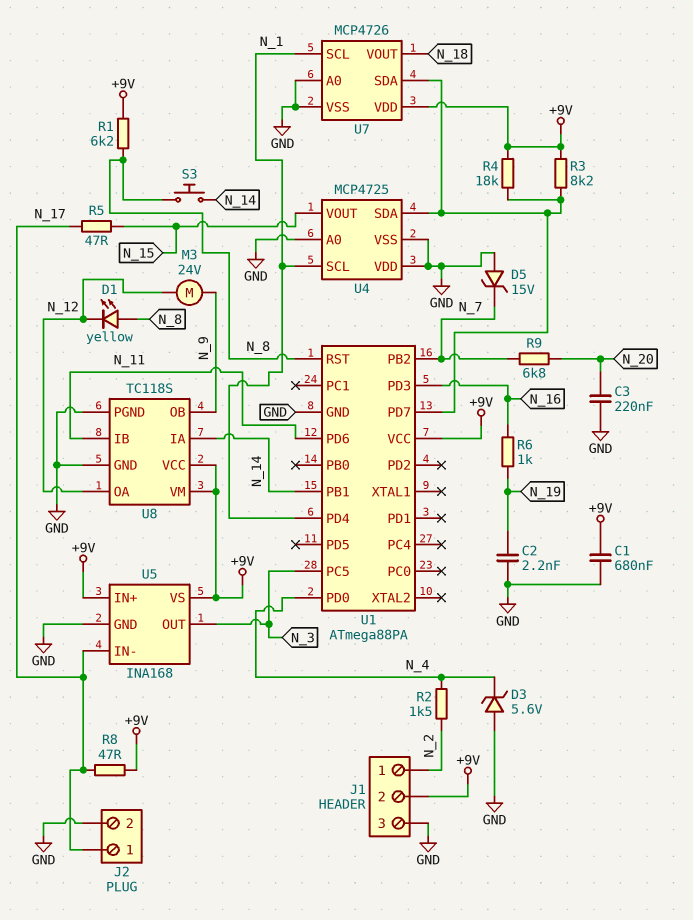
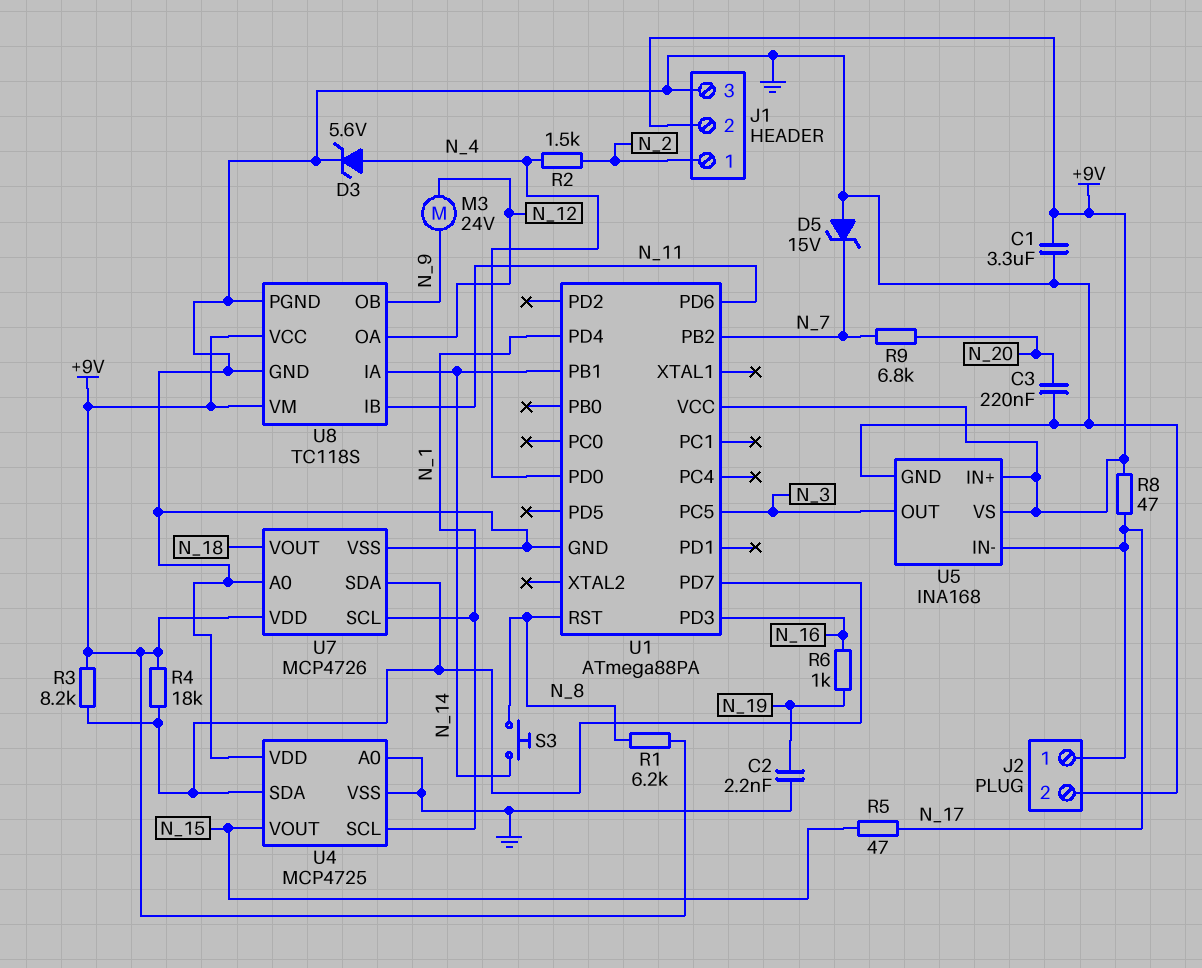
C1: 680nF (+9V, GND) -> 3.3uF (+9V, GND)
D1: LED yellow (A N_8, K N_12) -> none
D3: zener 5.6V (A GND, K N_4) -> zener 5.6V (A N_4, K GND)

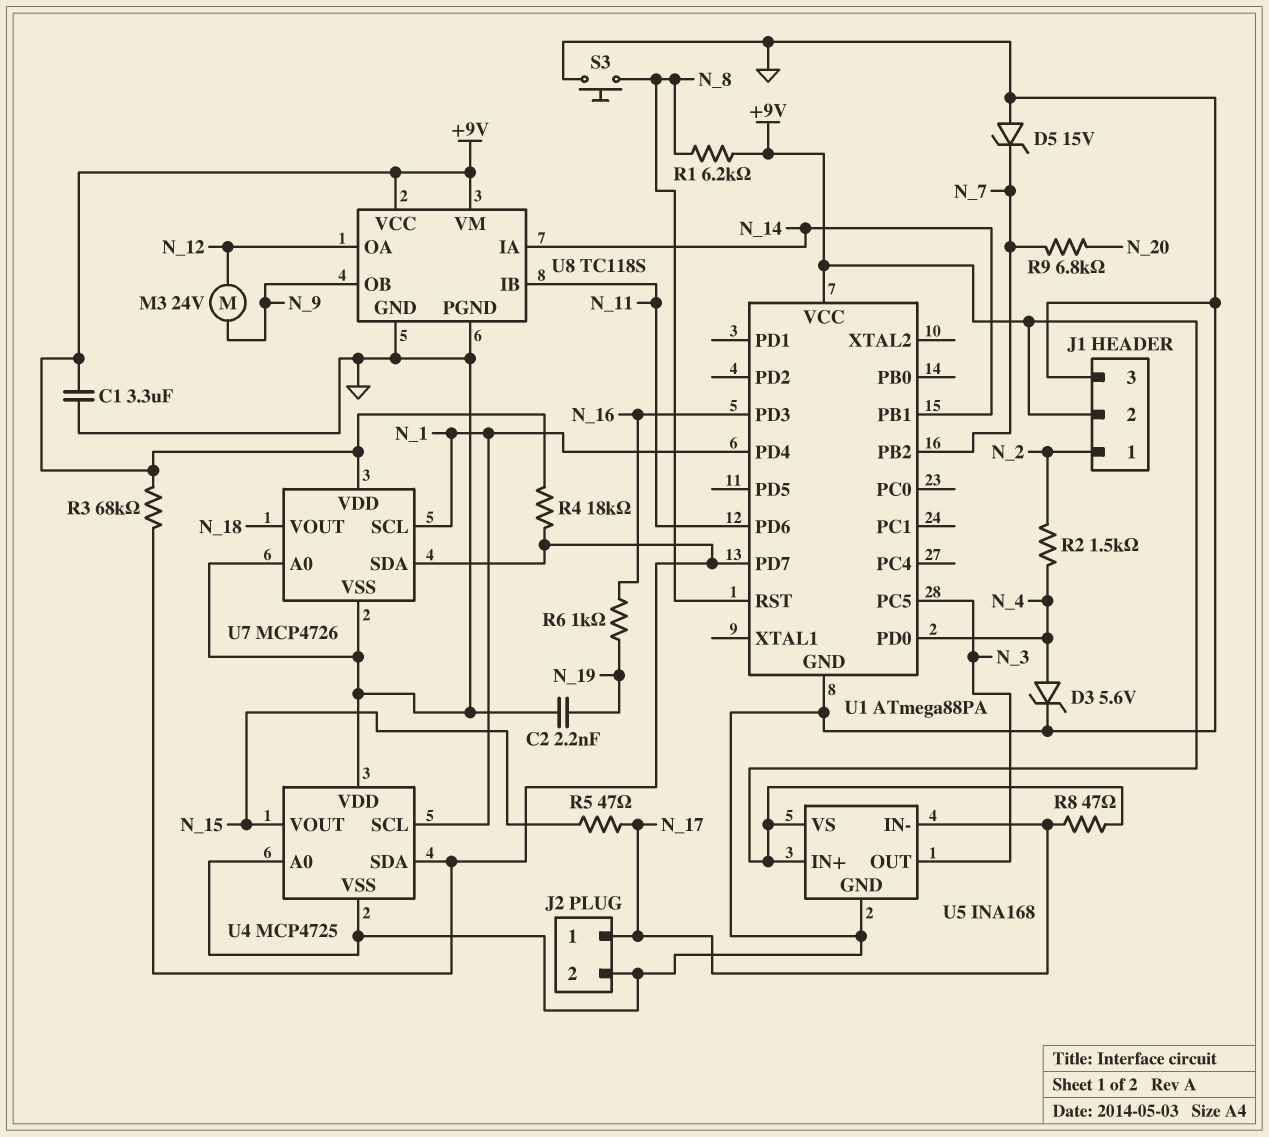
C3: 220nF (GND, N_20) -> none
R3: 8.2k (+9V, U1/PD7) -> 68k (+9V, U1/PD7)
S3: button (N_8, N_14) -> button (GND, N_8)

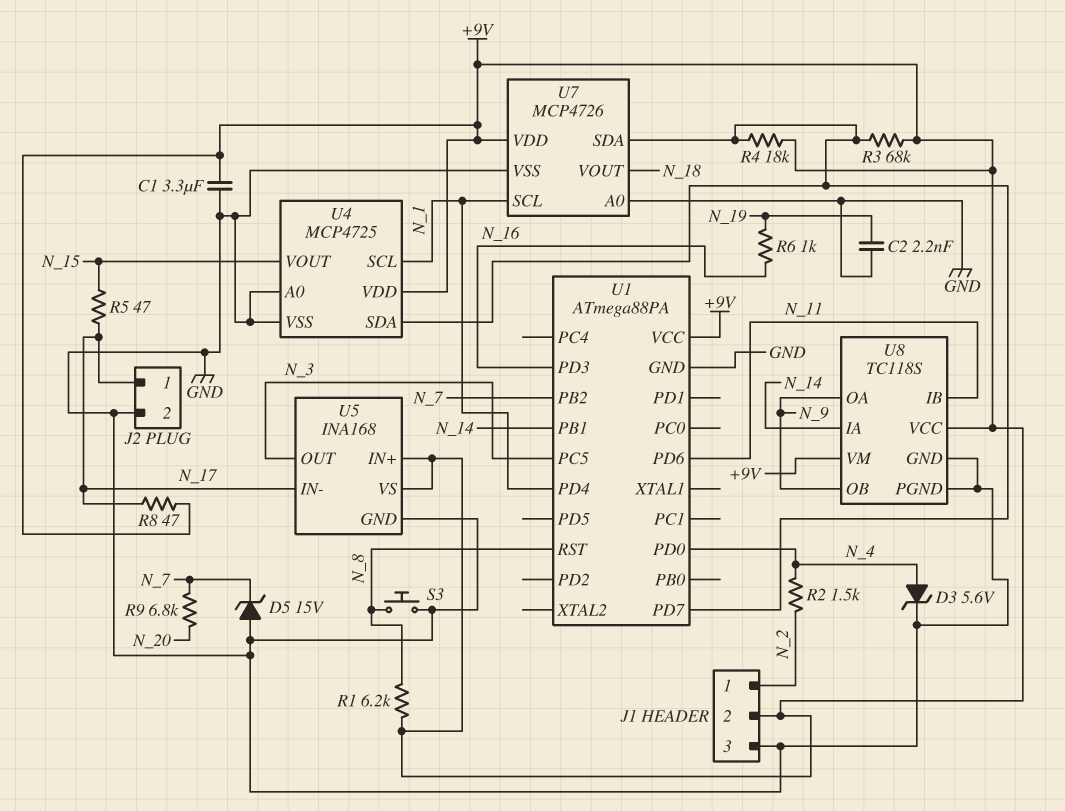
M3: motor 24V (N_9, N_12) -> none
U4 pin VDD: GND -> +9V
U8 pin OA: N_12 -> N_9

